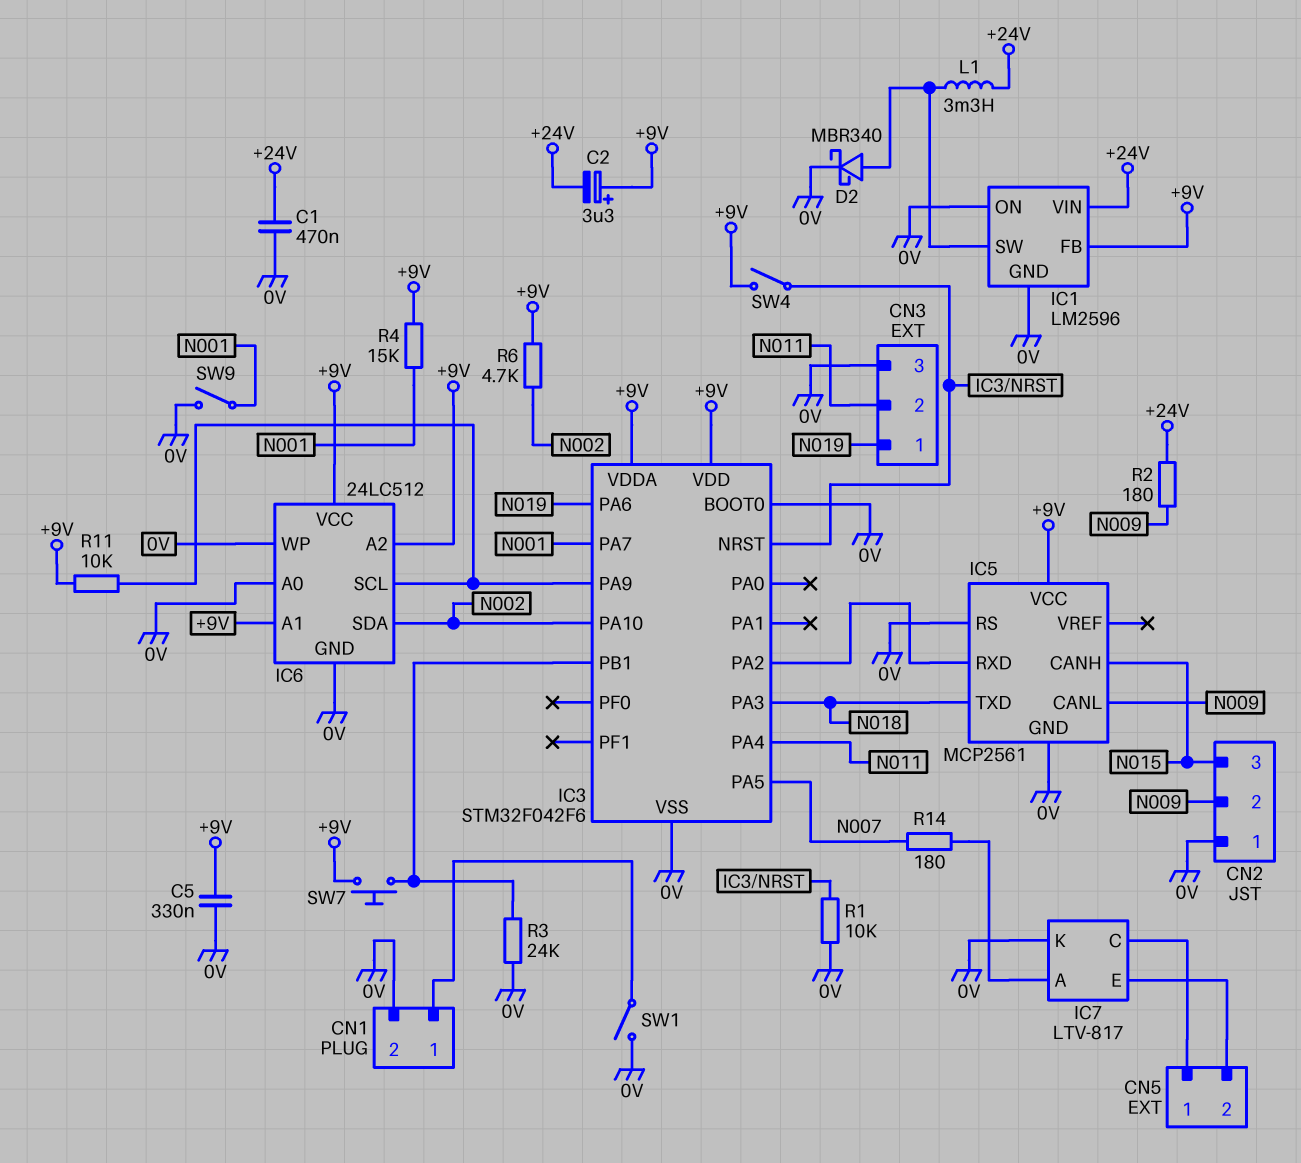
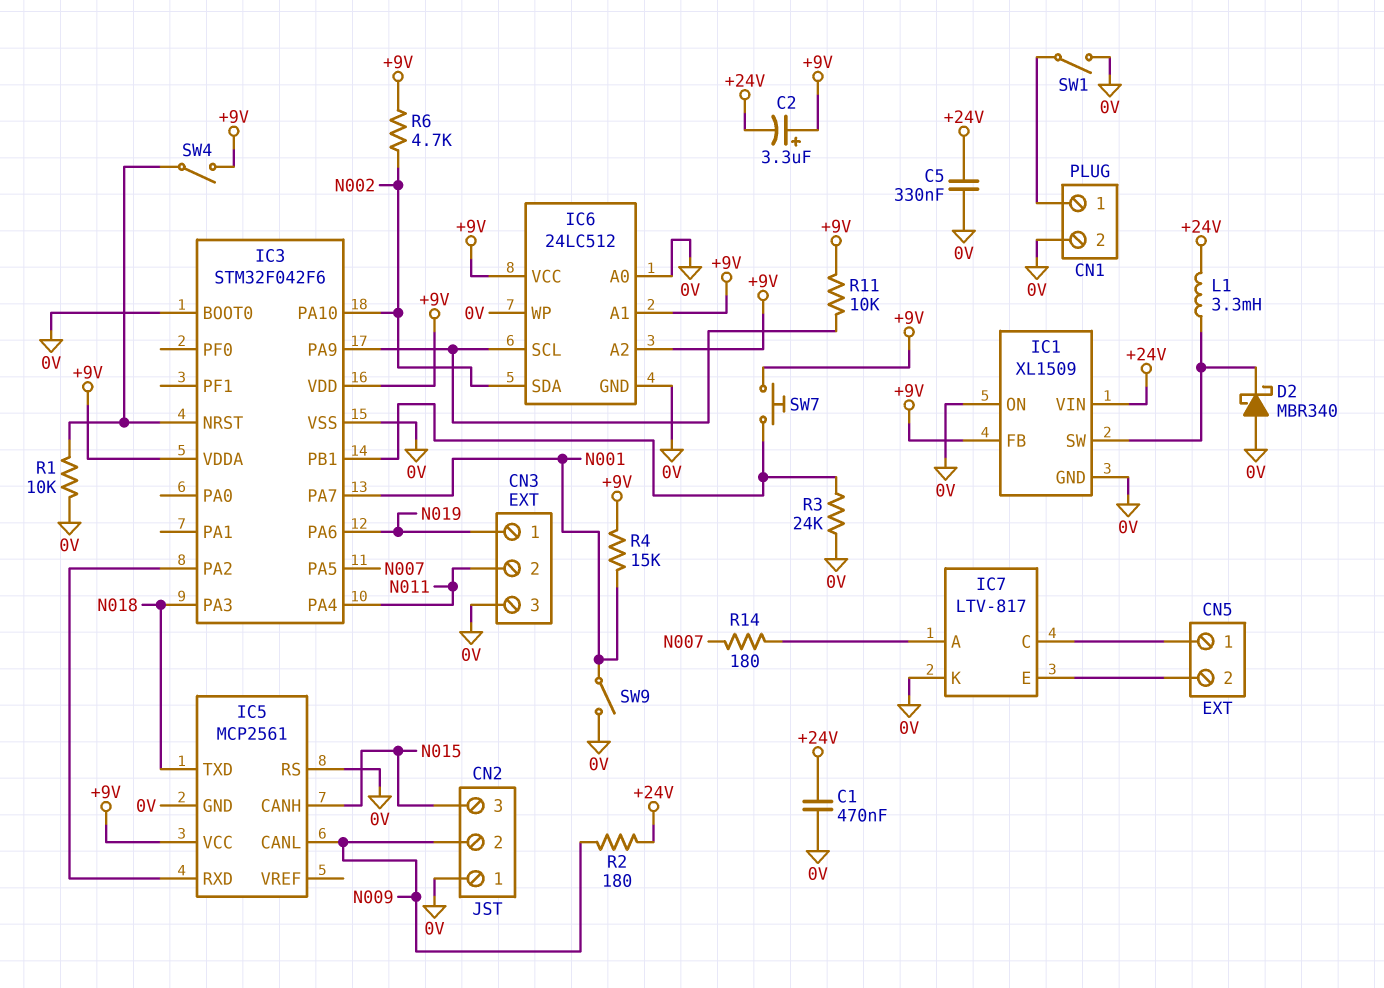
C5: 330nF (+9V, 0V) -> 330nF (+24V, 0V)
D2: schottky MBR340 (A IC1/SW, K 0V) -> schottky MBR340 (A 0V, K IC1/SW)
IC1: LM2596 -> XL1509

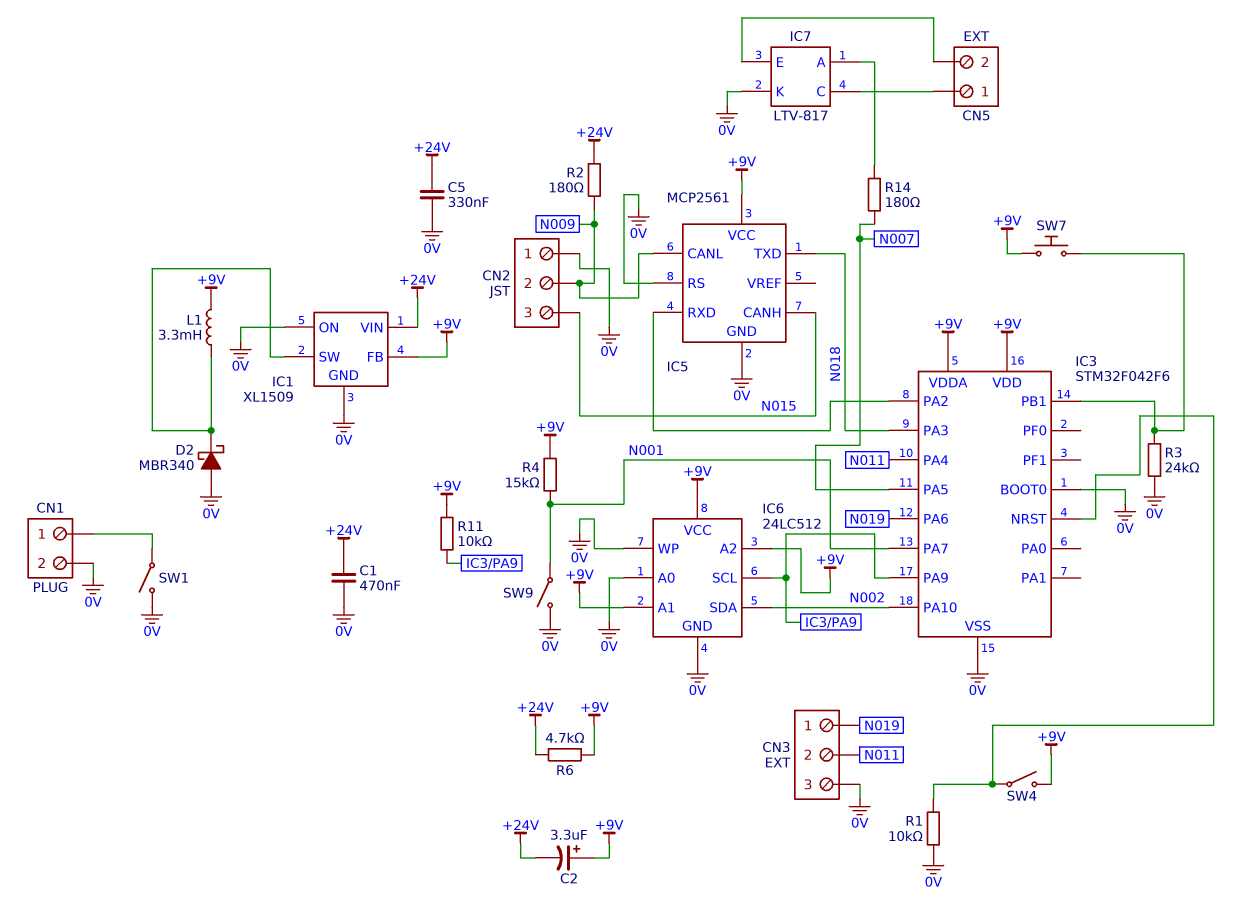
L1: 3.3mH (+24V, IC1/SW) -> 3.3mH (+9V, IC1/SW)
R6: 4.7k (+9V, N002) -> 4.7k (+9V, +24V)

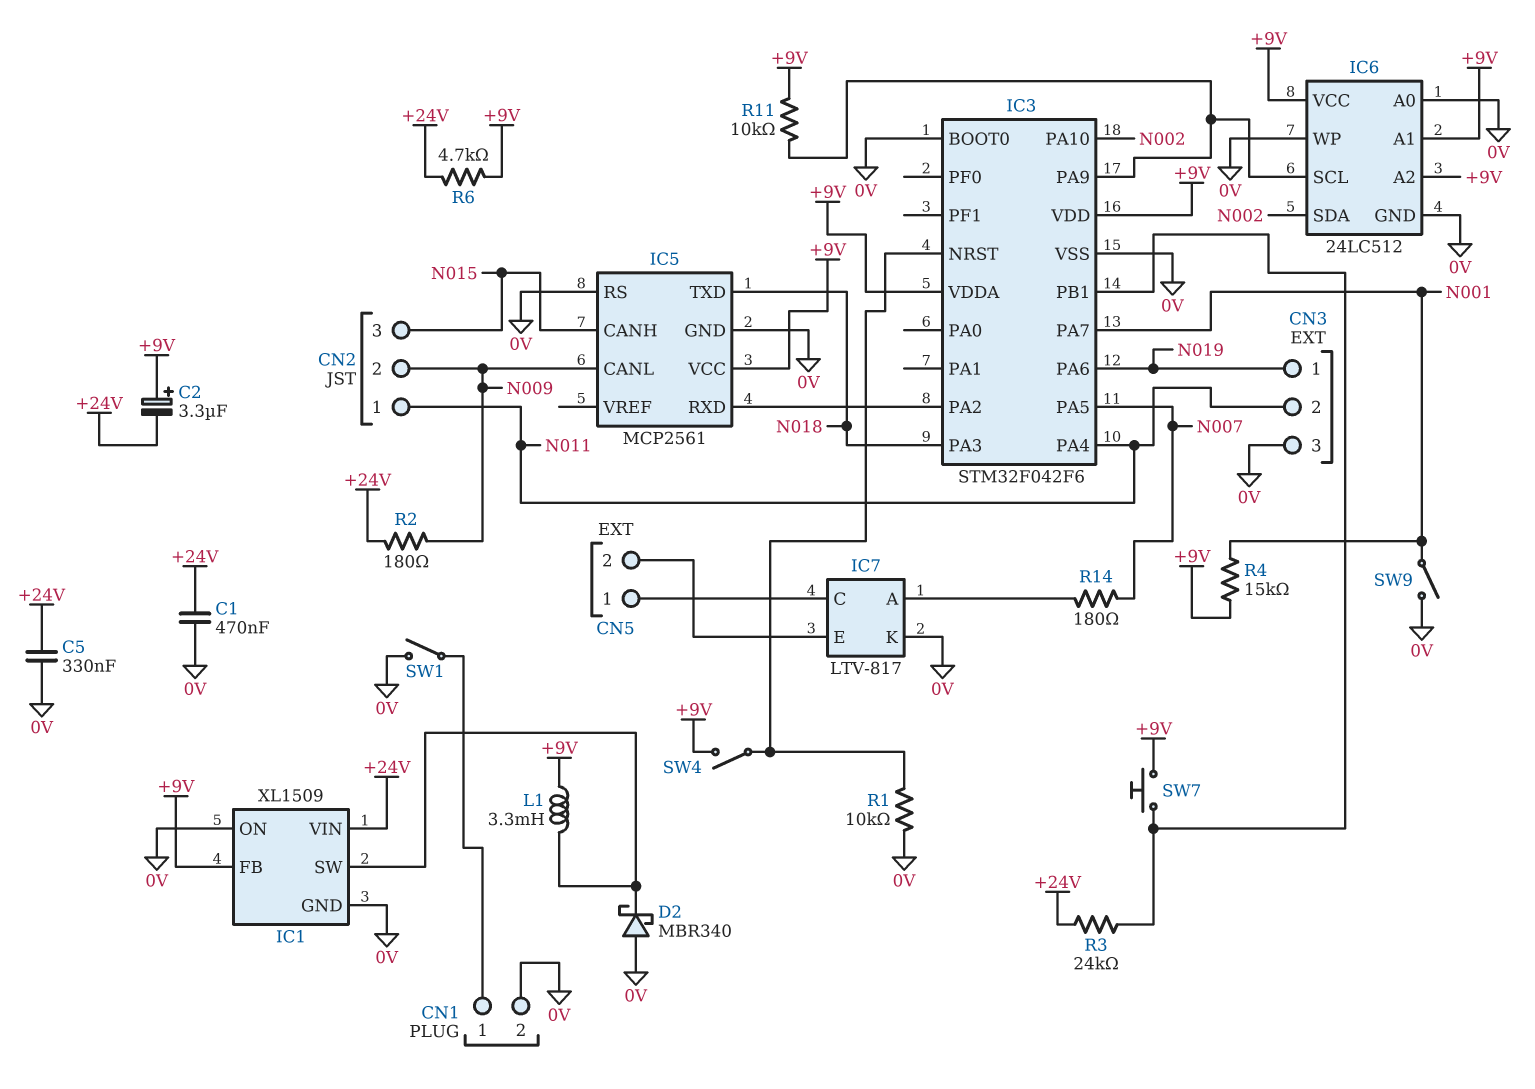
CN2 pin 1: 0V -> N011
R3: 24k (0V, IC3/PB1) -> 24k (+24V, IC3/PB1)

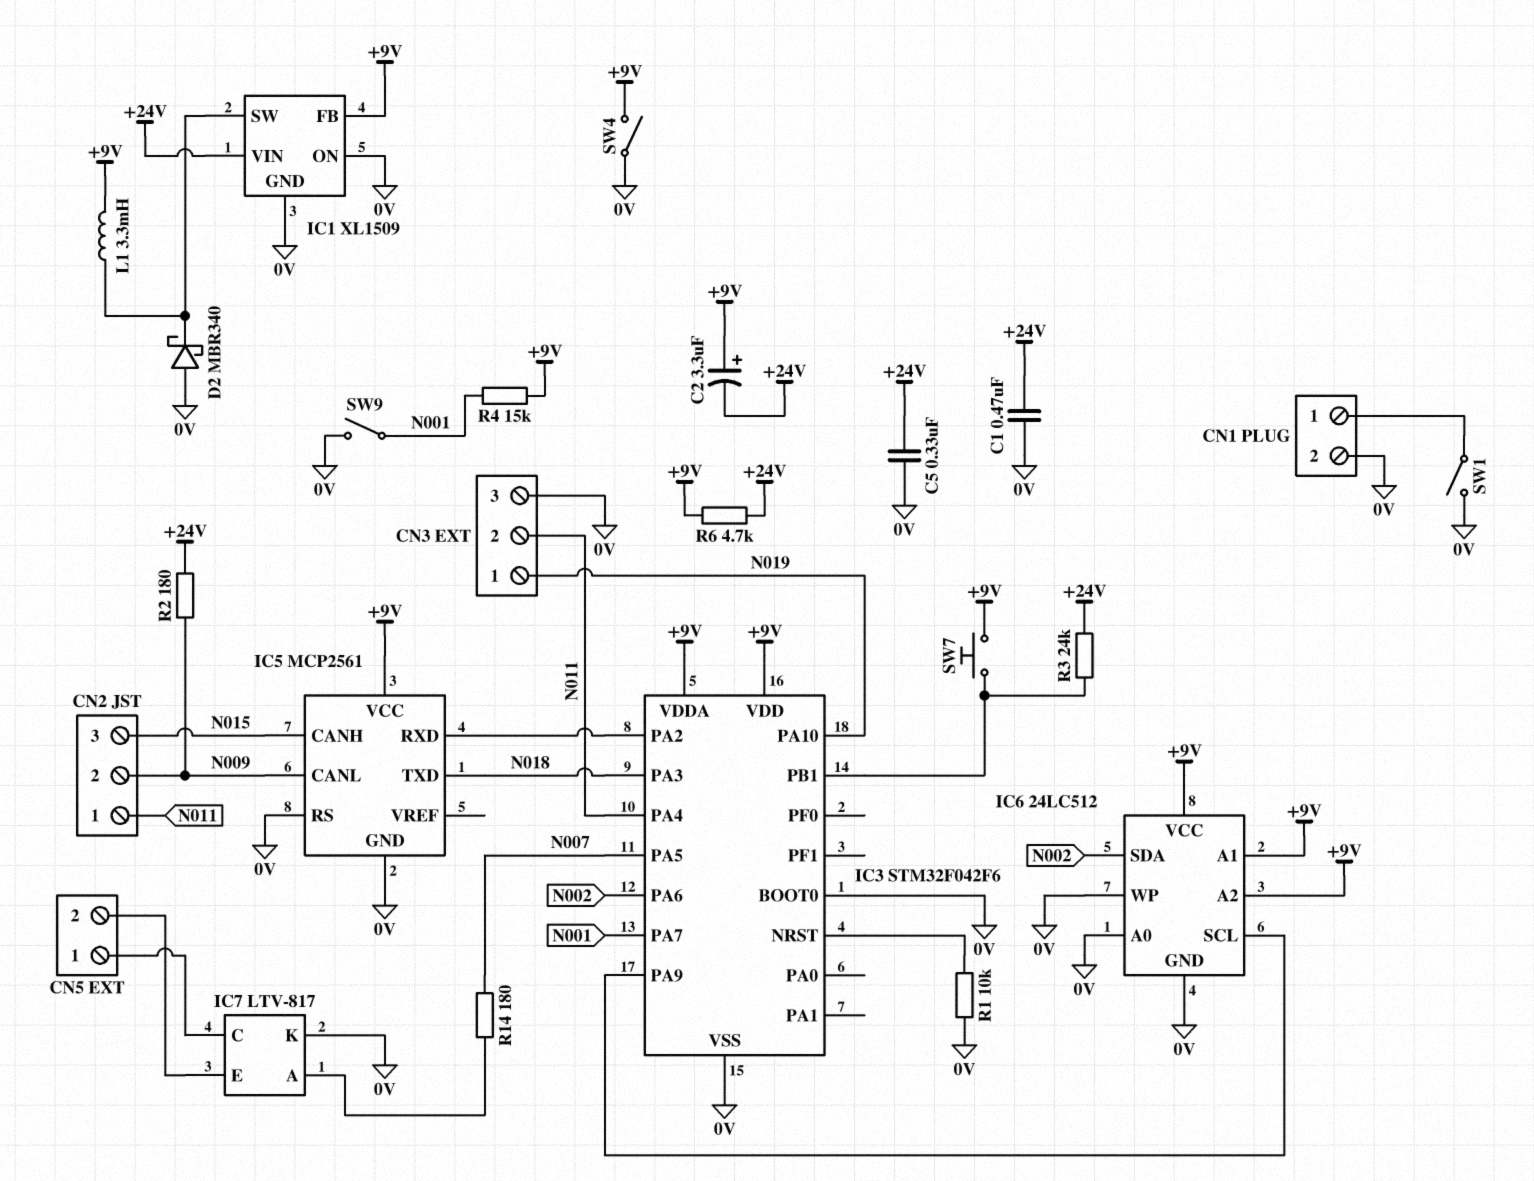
IC3 pin PA6: N019 -> N002
IC3 pin PA10: N002 -> N019
R11: 10k (+9V, IC3/PA9) -> none
SW4: switch (+9V, IC3/NRST) -> switch (+9V, 0V)

